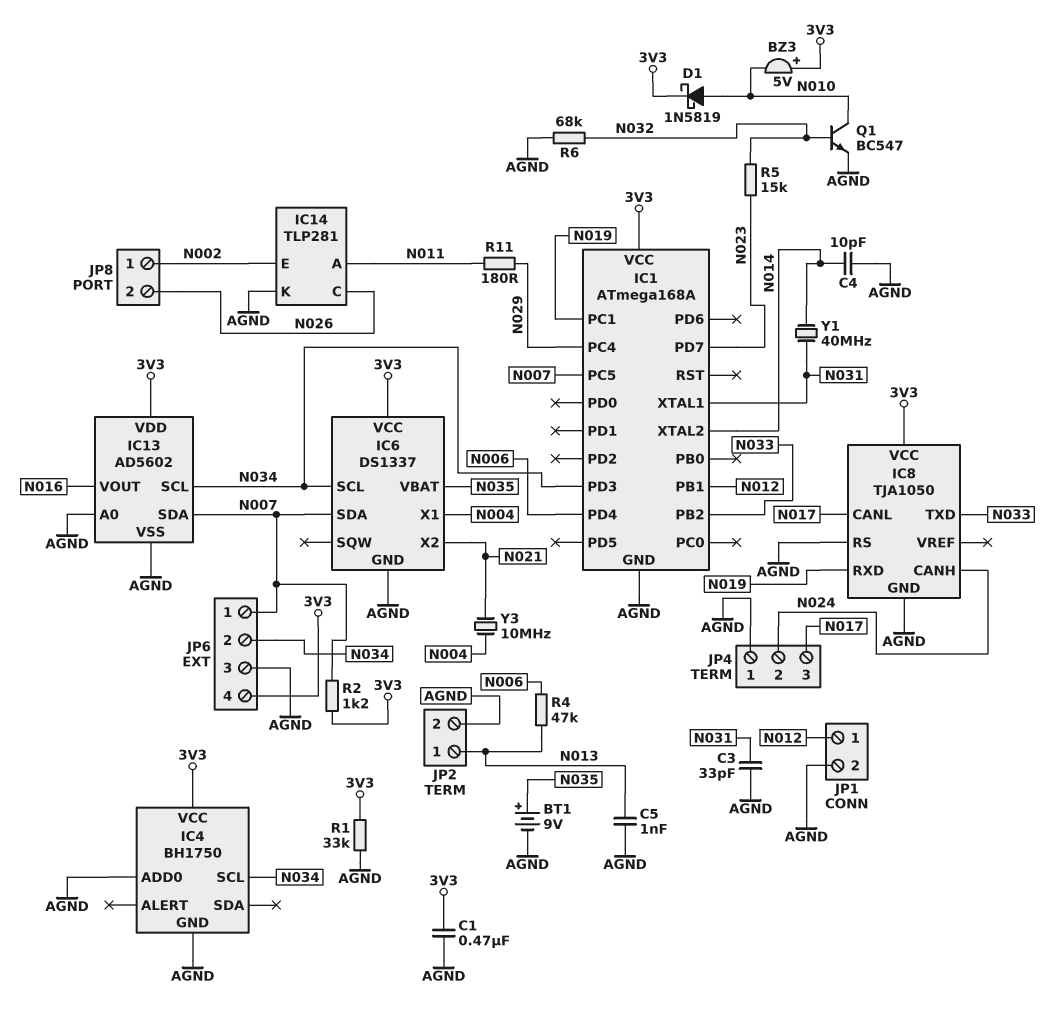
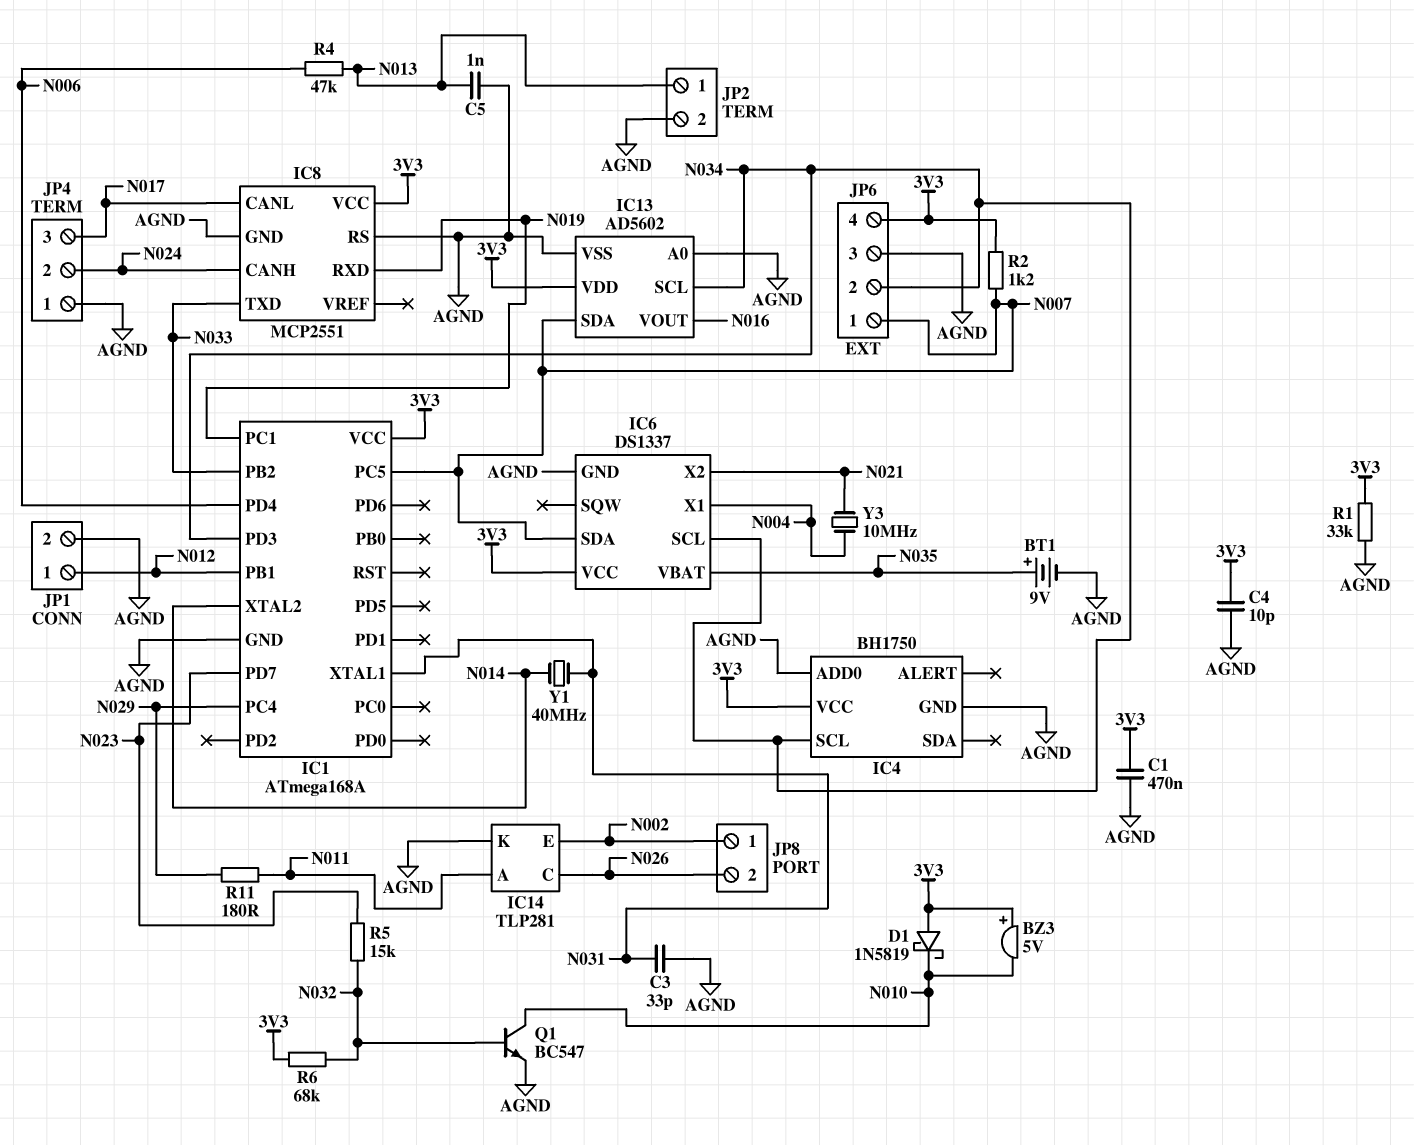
C4: 10pF (AGND, N014) -> 10pF (3V3, AGND)
D1: schottky 1N5819 (A N010, K 3V3) -> schottky 1N5819 (A 3V3, K N010)
IC8: TJA1050 -> MCP2551
R6: 68k (AGND, N032) -> 68k (3V3, N032)

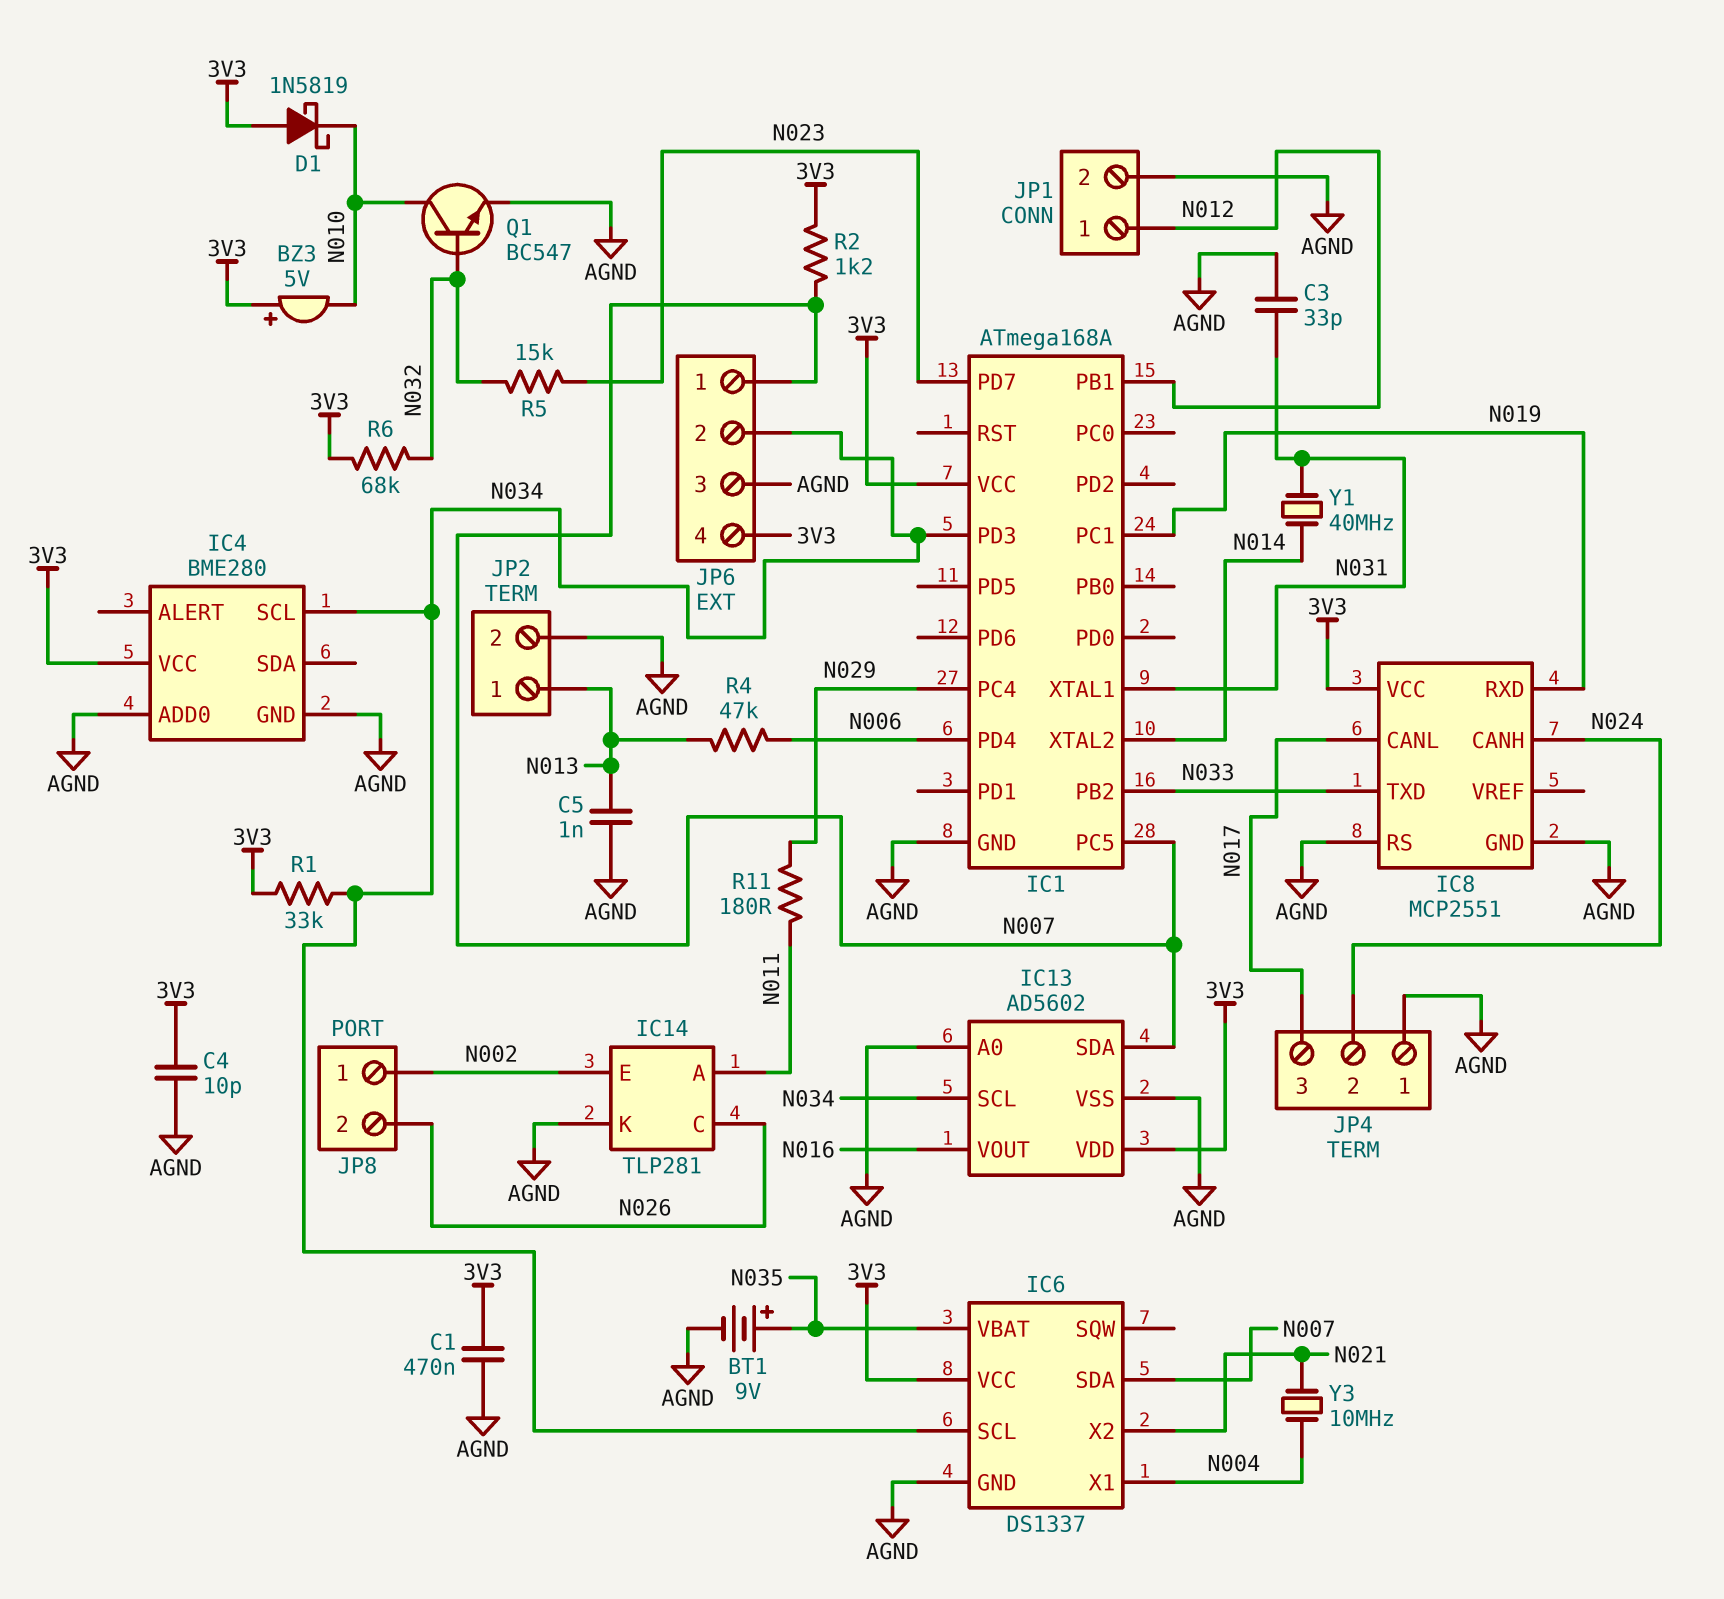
IC4: BH1750 -> BME280
R1: 33k (3V3, AGND) -> 33k (3V3, N034)

